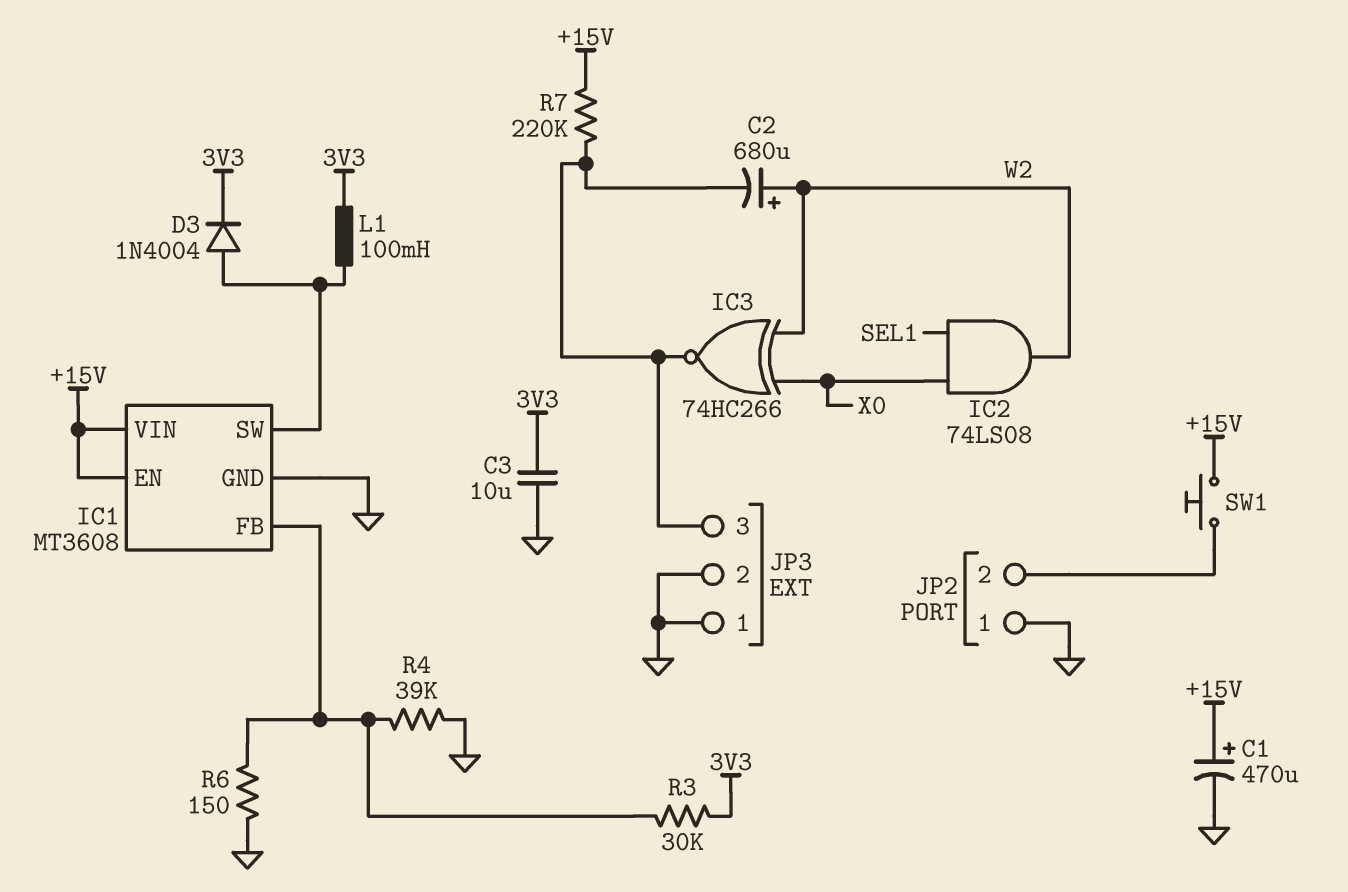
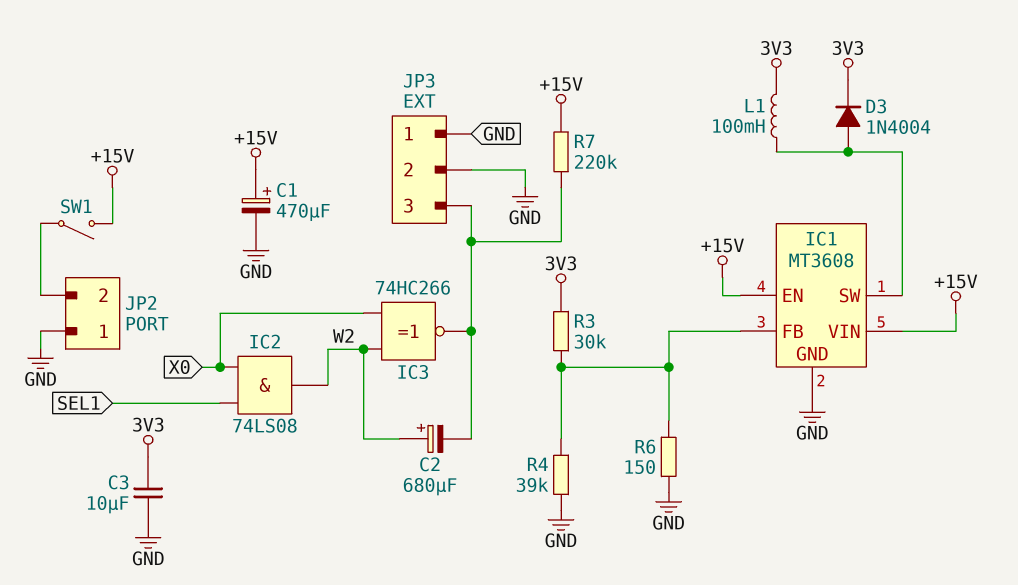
SW1: button (+15V, JP2/2) -> switch (+15V, JP2/2)

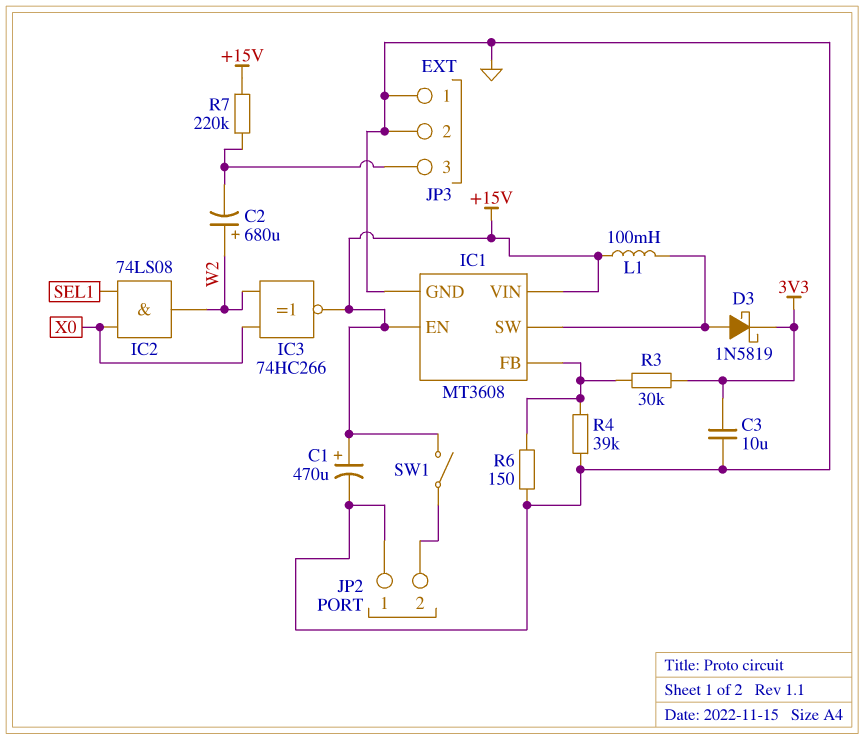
D3: diode 1N4004 (A IC1/SW, K 3V3) -> schottky 1N5819 (A IC1/SW, K 3V3)
IC3: XNOR 74HC266 (in W2, in X0, out JP3/3) -> XNOR 74HC266 (in W2, in X0, out +15V)
L1: 100mH (3V3, IC1/SW) -> 100mH (+15V, IC1/SW)

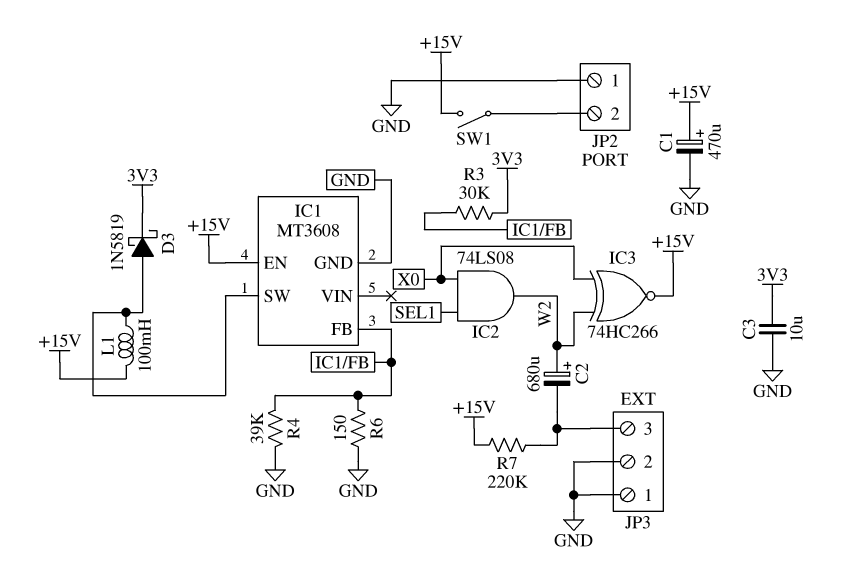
IC1 pin VIN: +15V -> none

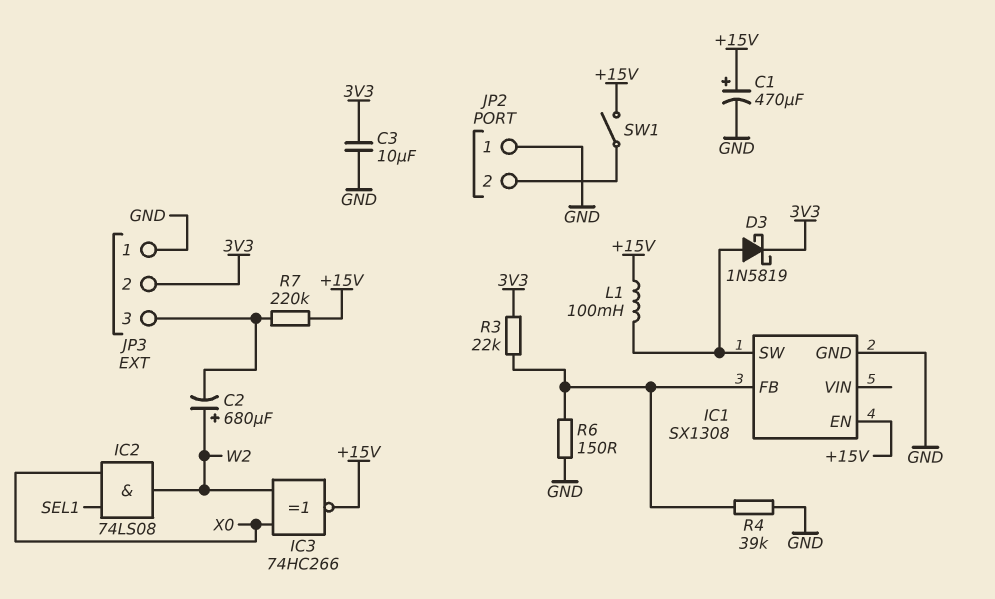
IC1: MT3608 -> SX1308
JP3 pin 2: GND -> 3V3
R3: 30k (3V3, IC1/FB) -> 22k (3V3, IC1/FB)

